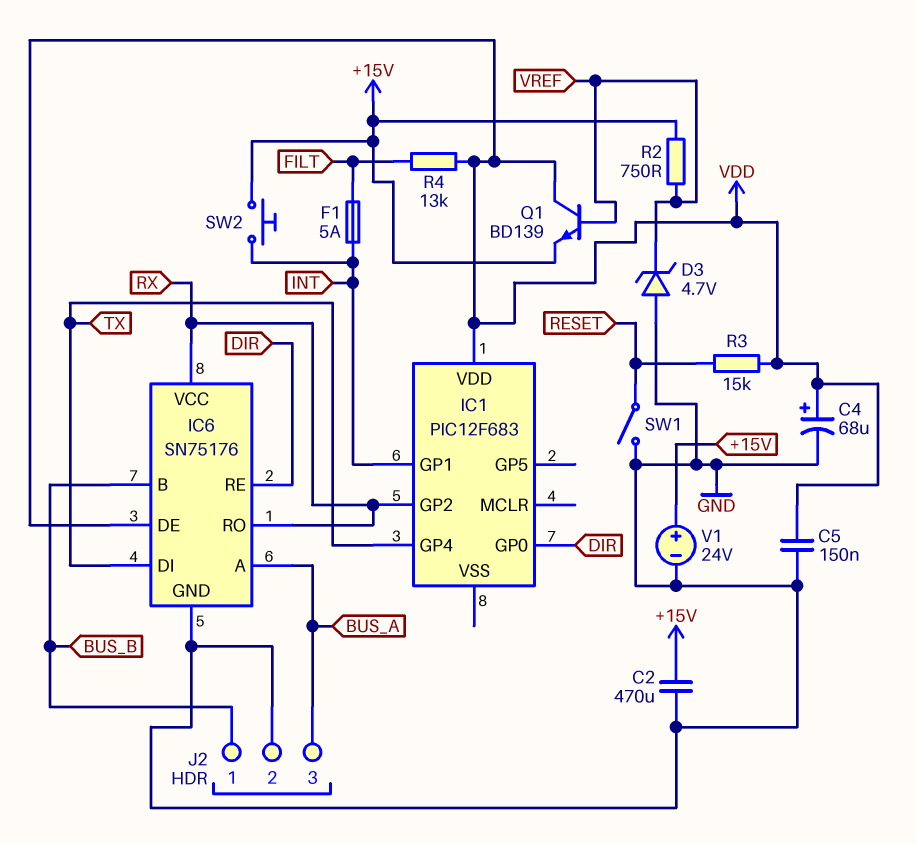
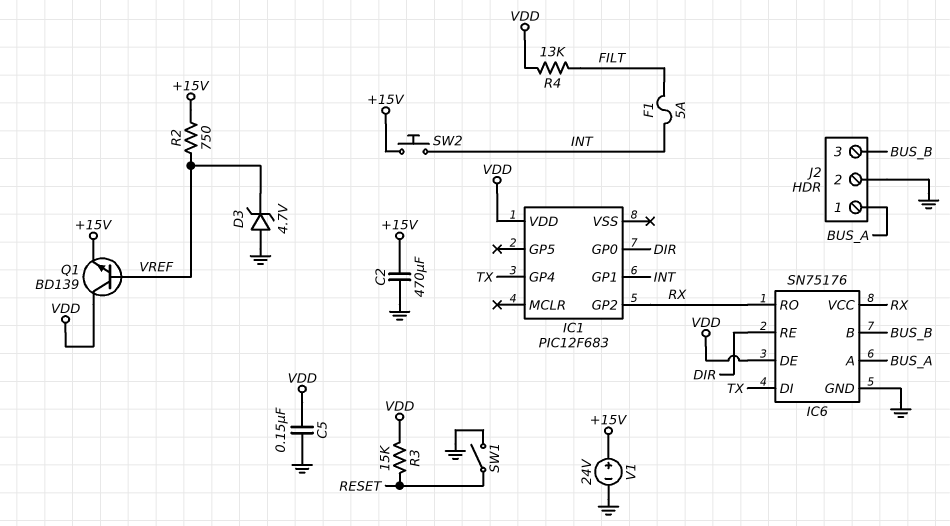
C4: 68uF (plus VDD, minus GND) -> none
J2 pin 1: BUS_B -> BUS_A
J2 pin 3: BUS_A -> BUS_B

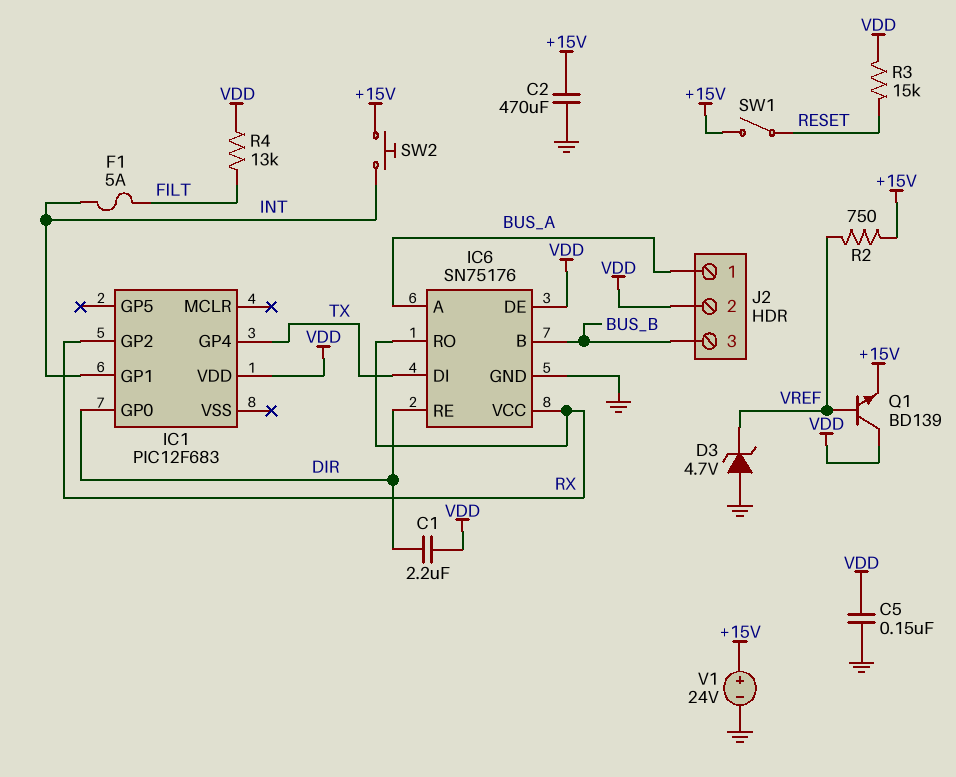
C1: none -> 2.2uF (DIR, VDD)
J2 pin 2: GND -> VDD
SW1: switch (GND, RESET) -> switch (+15V, RESET)

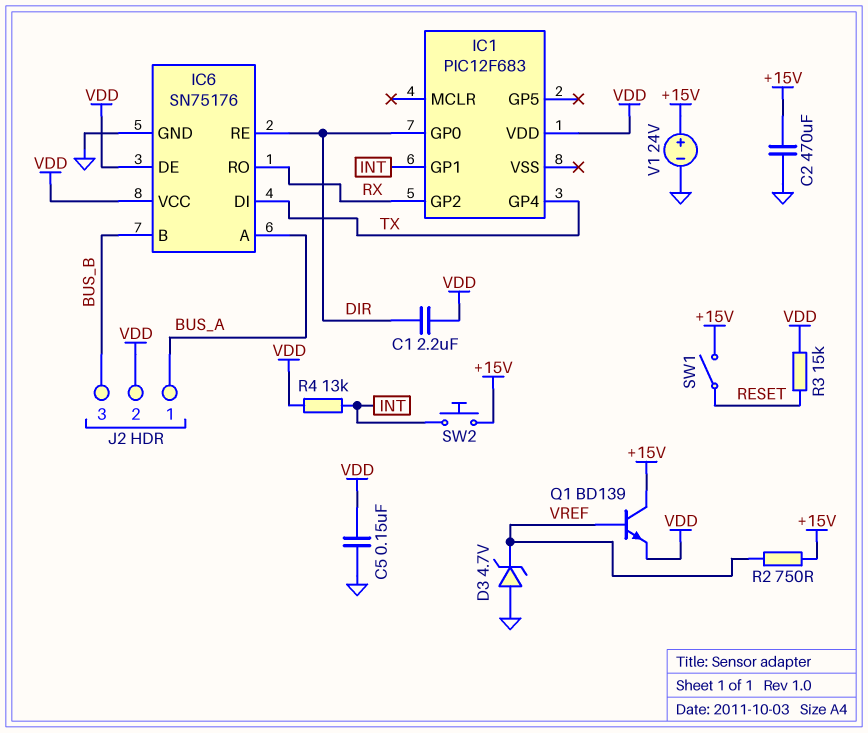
F1: 5A (FILT, INT) -> none
IC6 pin VCC: RX -> VDD
Q1: NPN BD139 (B VREF, C VDD, E +15V) -> NPN BD139 (B VREF, C +15V, E VDD)
R4: 13k (FILT, VDD) -> 13k (INT, VDD)

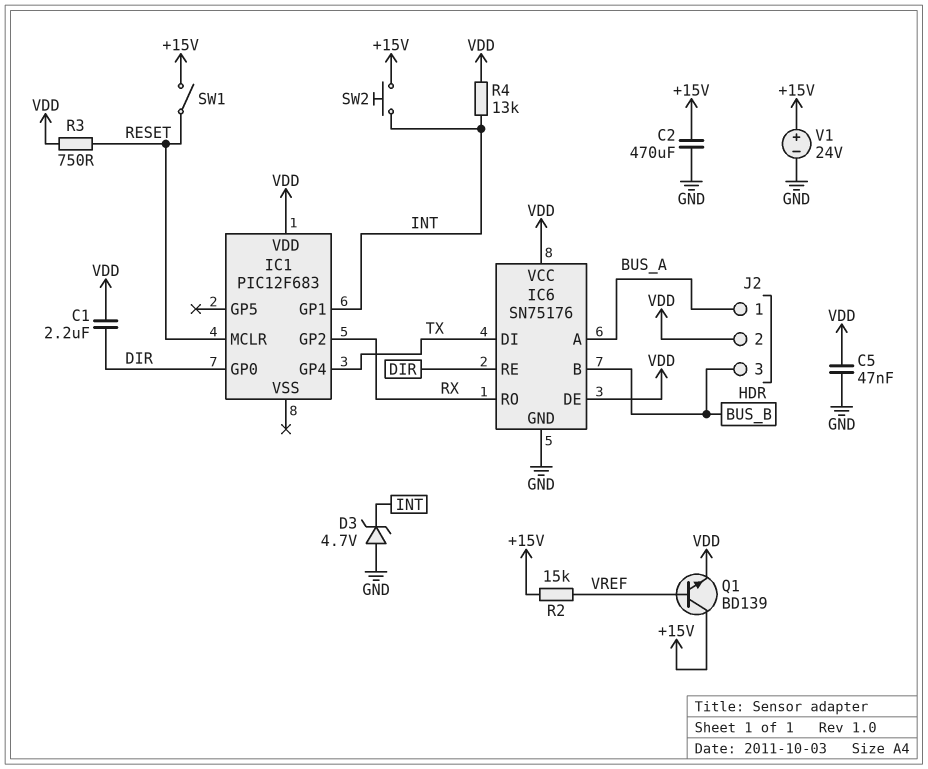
C5: 150nF (GND, VDD) -> 47nF (GND, VDD)
D3: zener 4.7V (A GND, K VREF) -> zener 4.7V (A GND, K INT)
IC1 pin MCLR: none -> RESET
R2: 750 (+15V, VREF) -> 15k (+15V, VREF)
R3: 15k (RESET, VDD) -> 750 (RESET, VDD)

